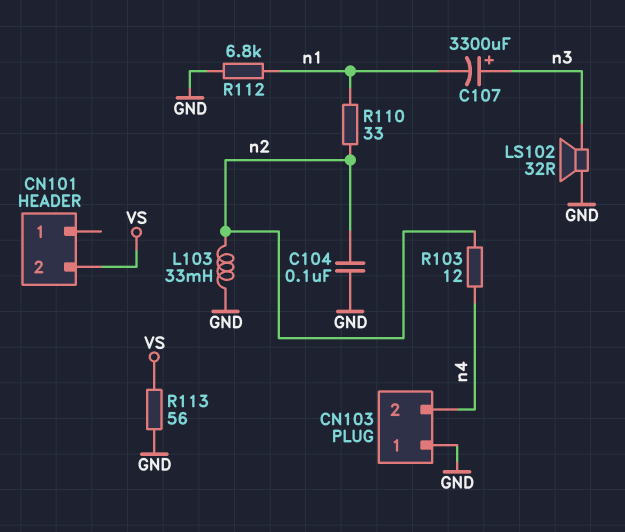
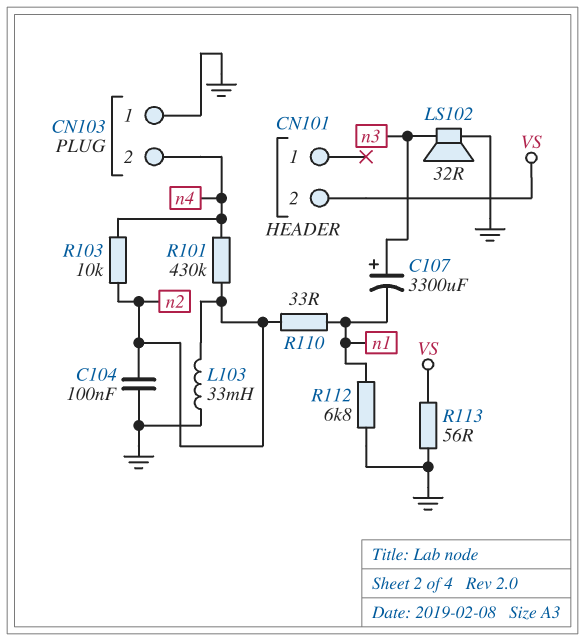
R101: none -> 430k (n2, n4)
R103: 12 (n2, n4) -> 10k (n2, n4)

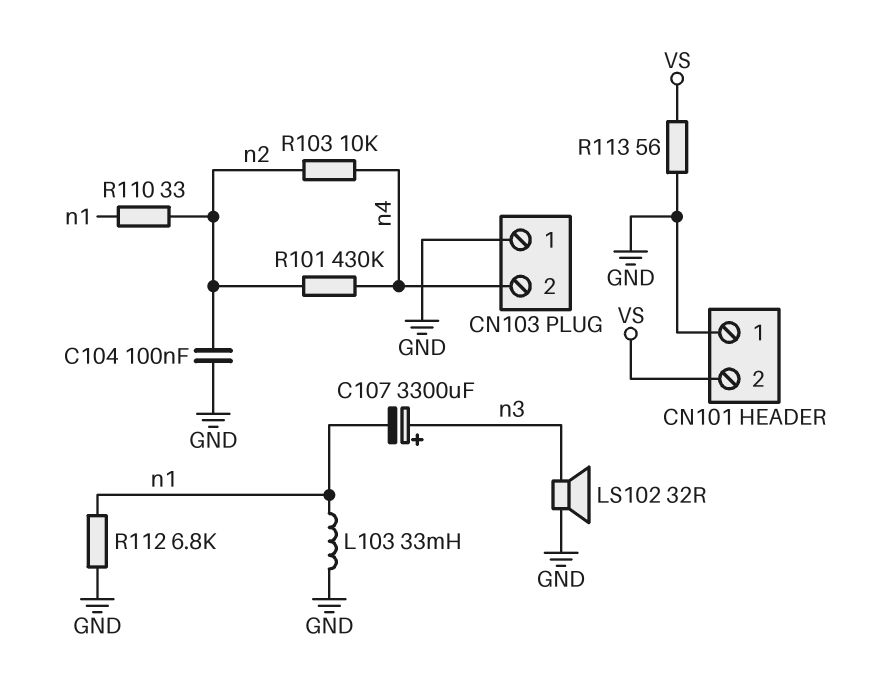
CN101 pin 1: none -> GND
L103: 33mH (GND, n2) -> 33mH (GND, n1)

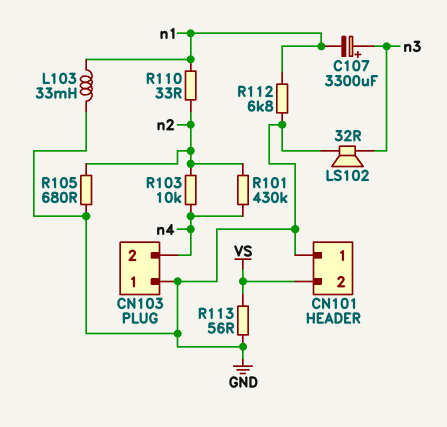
C104: 100nF (GND, n2) -> none
R105: none -> 680 (GND, n2)

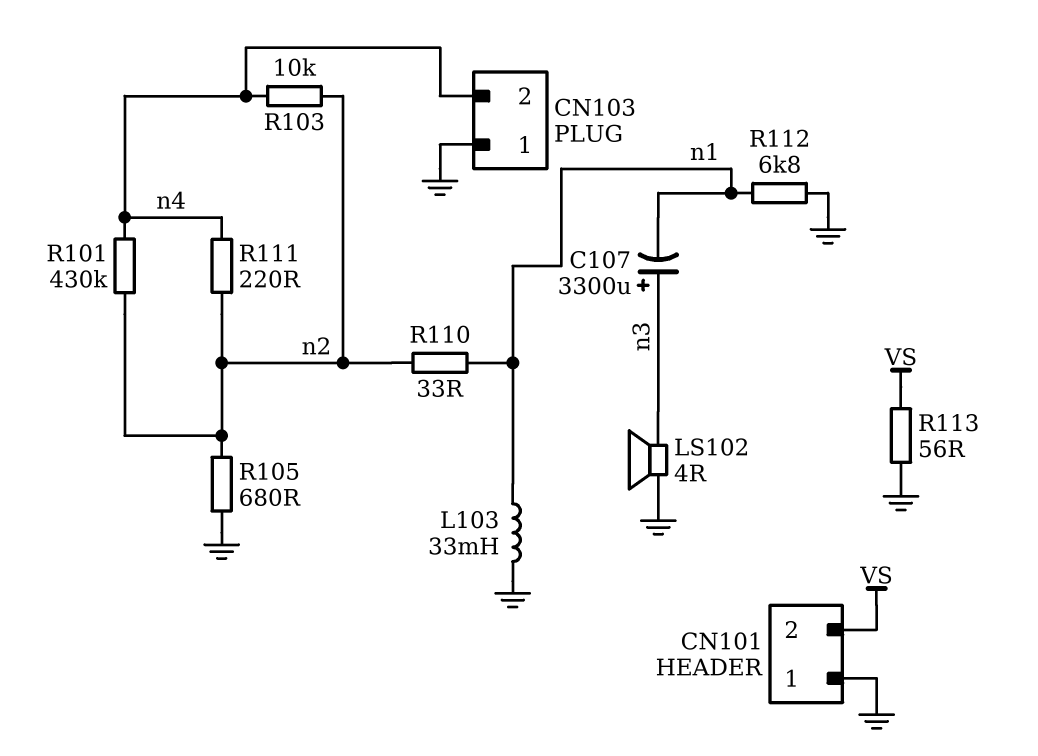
LS102: speaker 32R (GND, n3) -> speaker 4R (GND, n3)
R111: none -> 220 (n2, n4)

